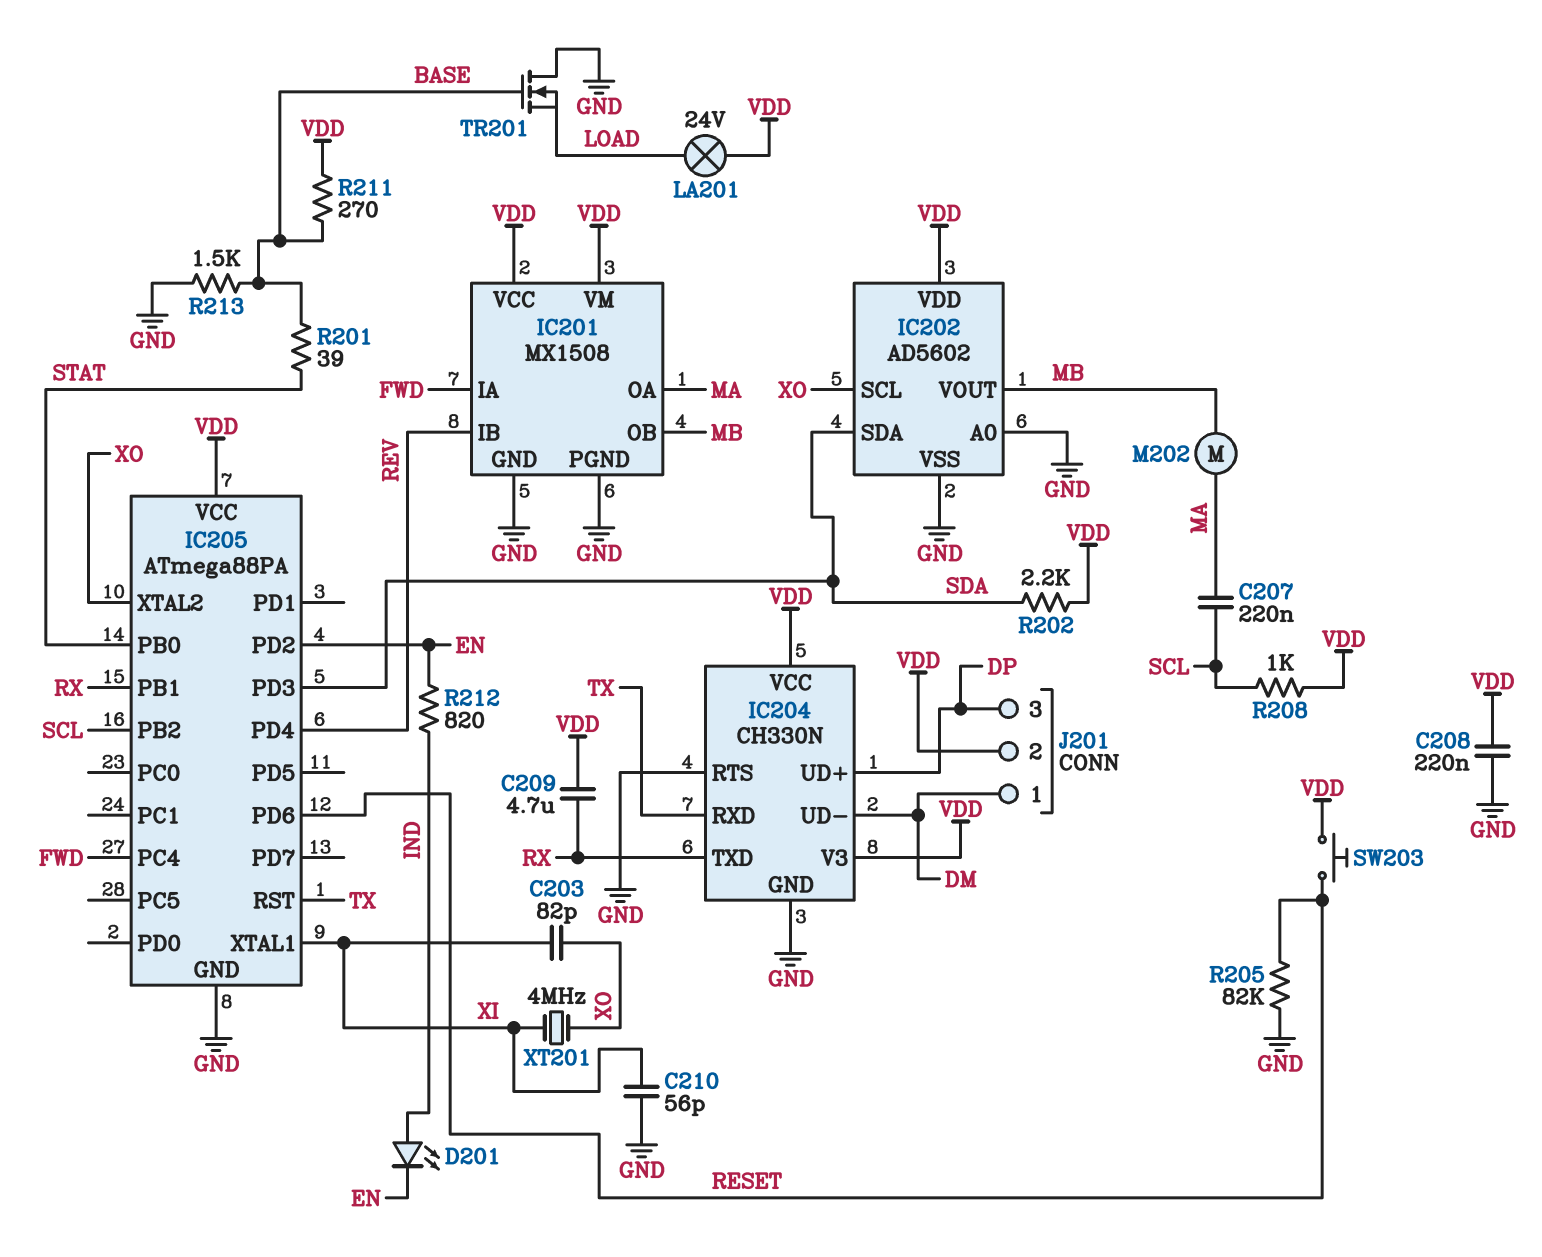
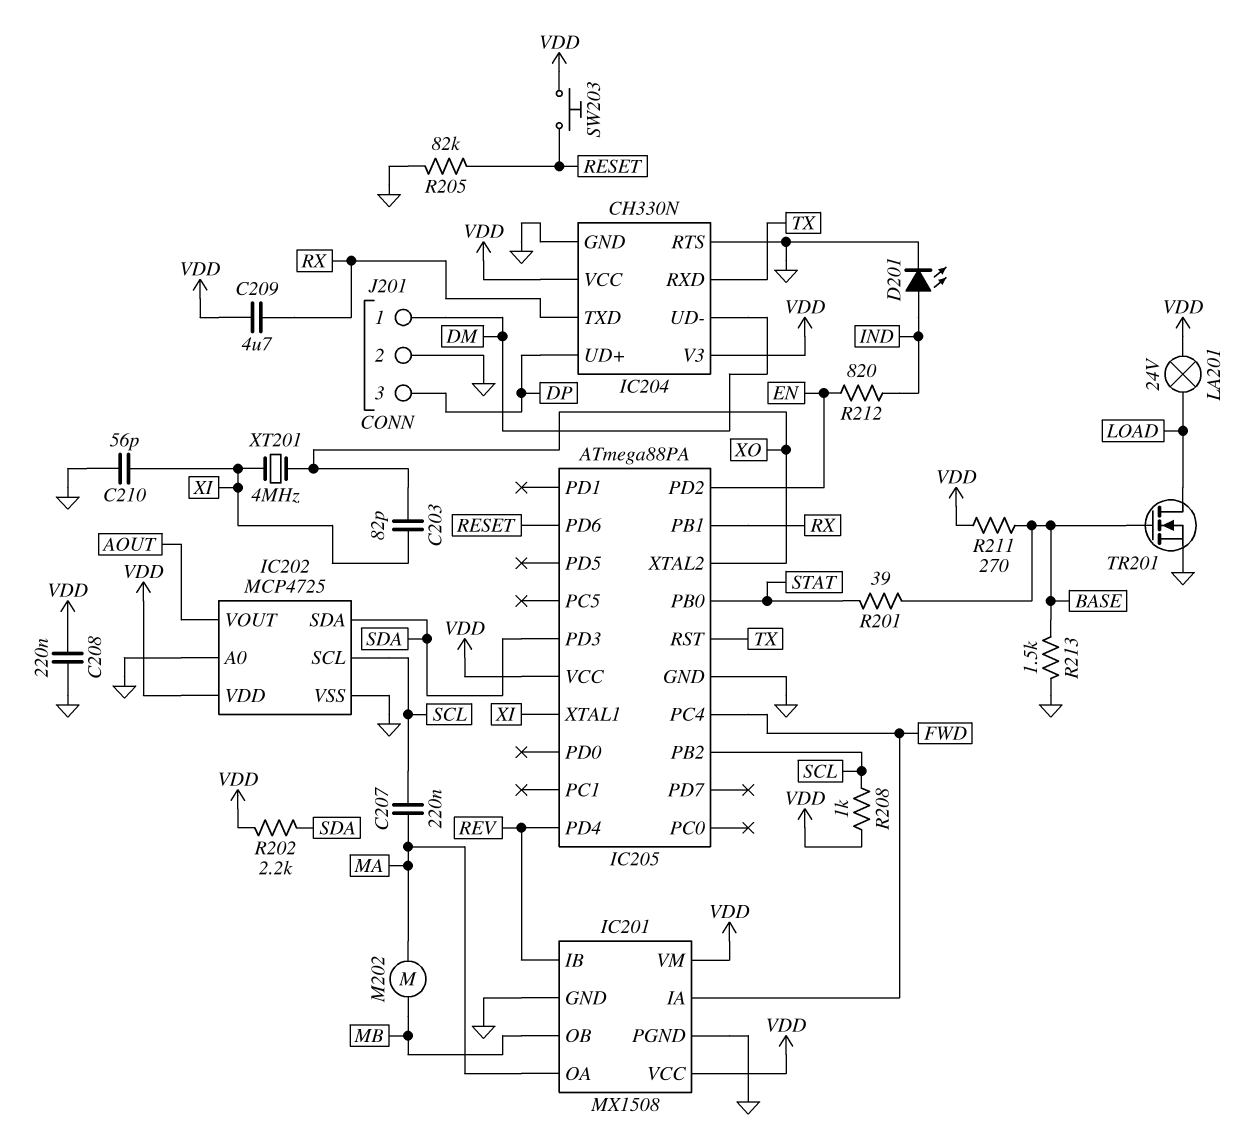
D201: LED (A IND, K EN) -> LED (A IND, K GND)
IC202: AD5602 -> MCP4725
IC202 pin SCL: XO -> SCL
IC202 pin VOUT: MB -> AOUT
J201 pin 2: VDD -> GND
TR201: NMOS (G BASE, D GND, S LOAD) -> NMOS (G BASE, D LOAD, S GND)

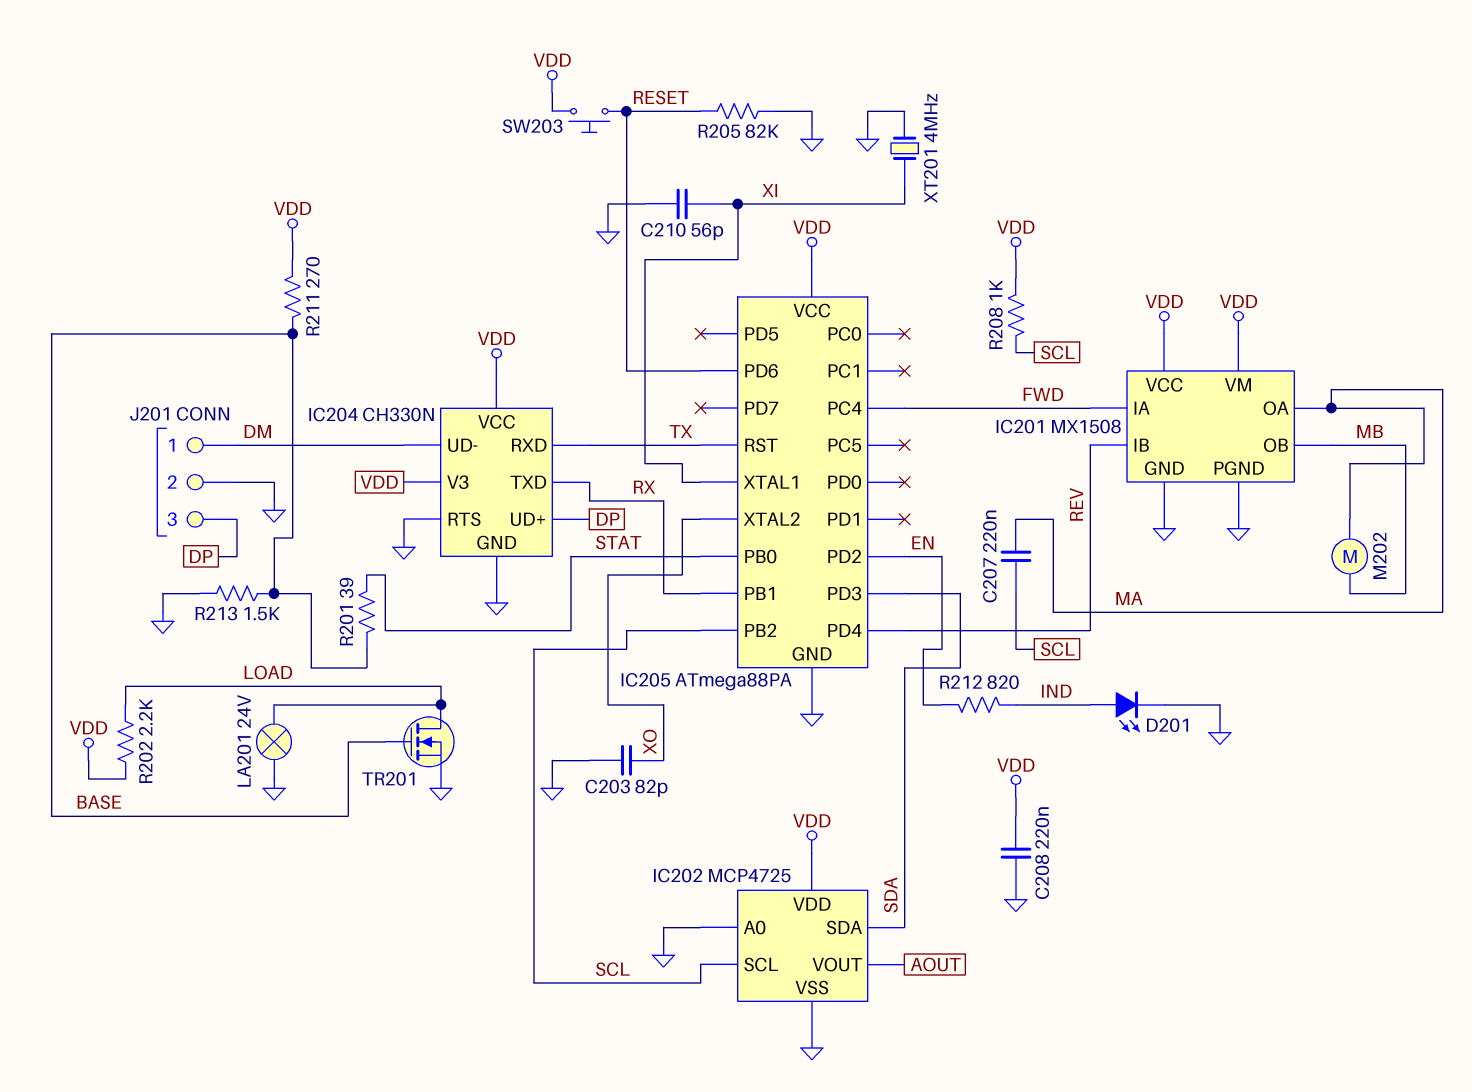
C203: 82pF (XI, XO) -> 82pF (GND, XO)
C209: 4.7uF (RX, VDD) -> none
LA201: lamp 24V (LOAD, VDD) -> lamp 24V (GND, LOAD)
R202: 2.2k (SDA, VDD) -> 2.2k (LOAD, VDD)
XT201: 4MHz (XI, XO) -> 4MHz (GND, XI)

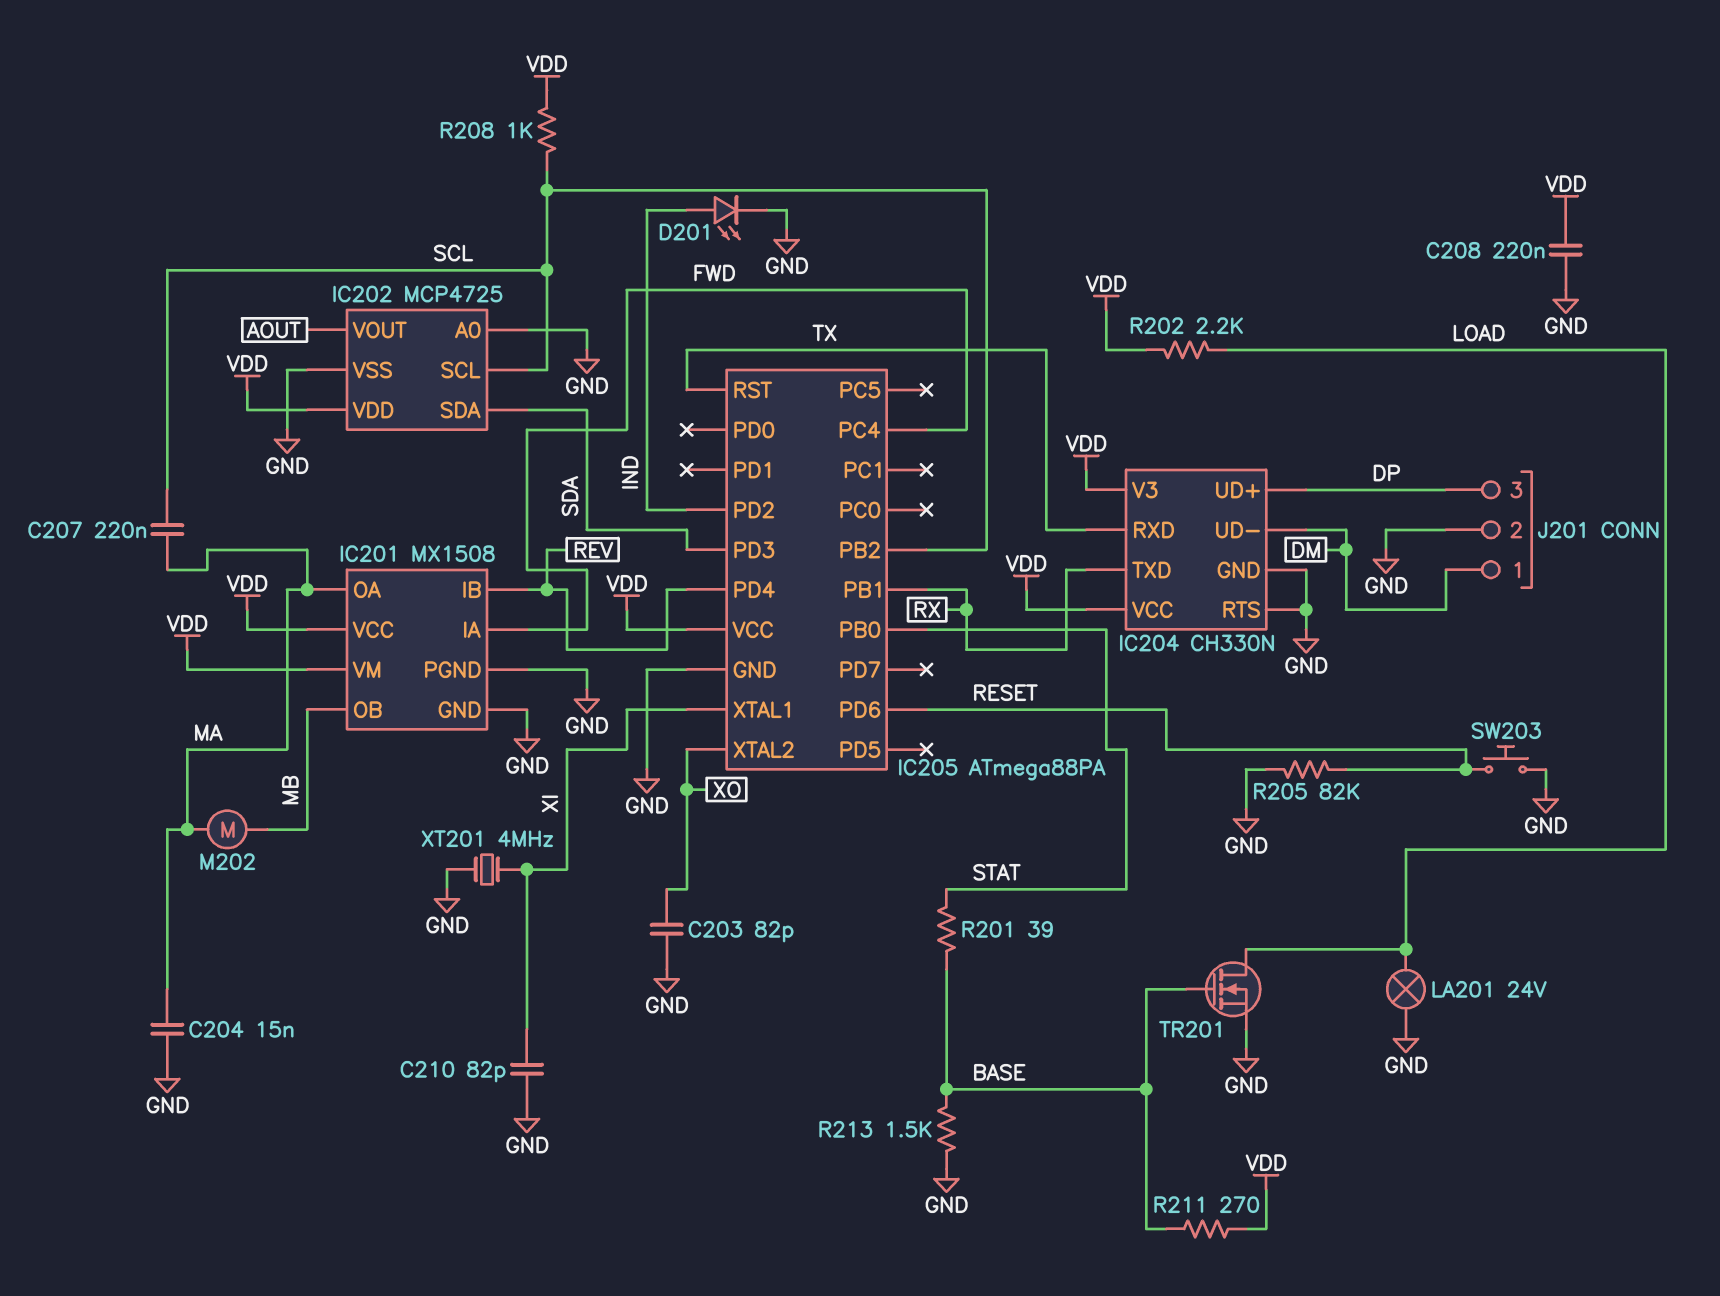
C204: none -> 15nF (GND, MA)
C210: 56pF (GND, XI) -> 82pF (GND, XI)
IC205 pin PD2: EN -> IND
R212: 820 (EN, IND) -> none
SW203: button (RESET, VDD) -> button (GND, RESET)

